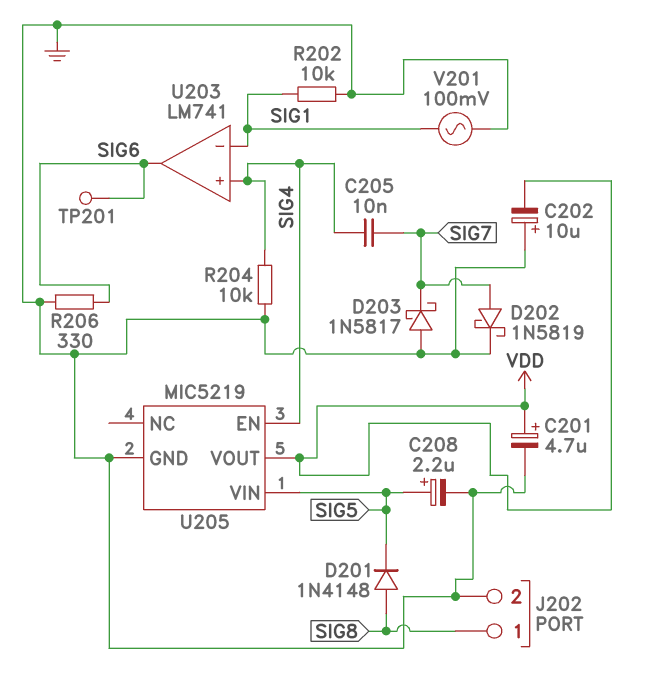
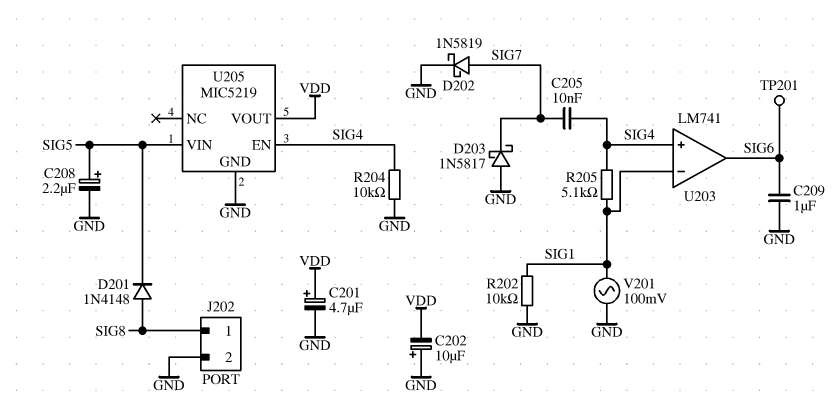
C209: none -> 1uF (GND, SIG6)
R205: none -> 5.1k (SIG1, SIG4)
R206: 330 (GND, SIG6) -> none

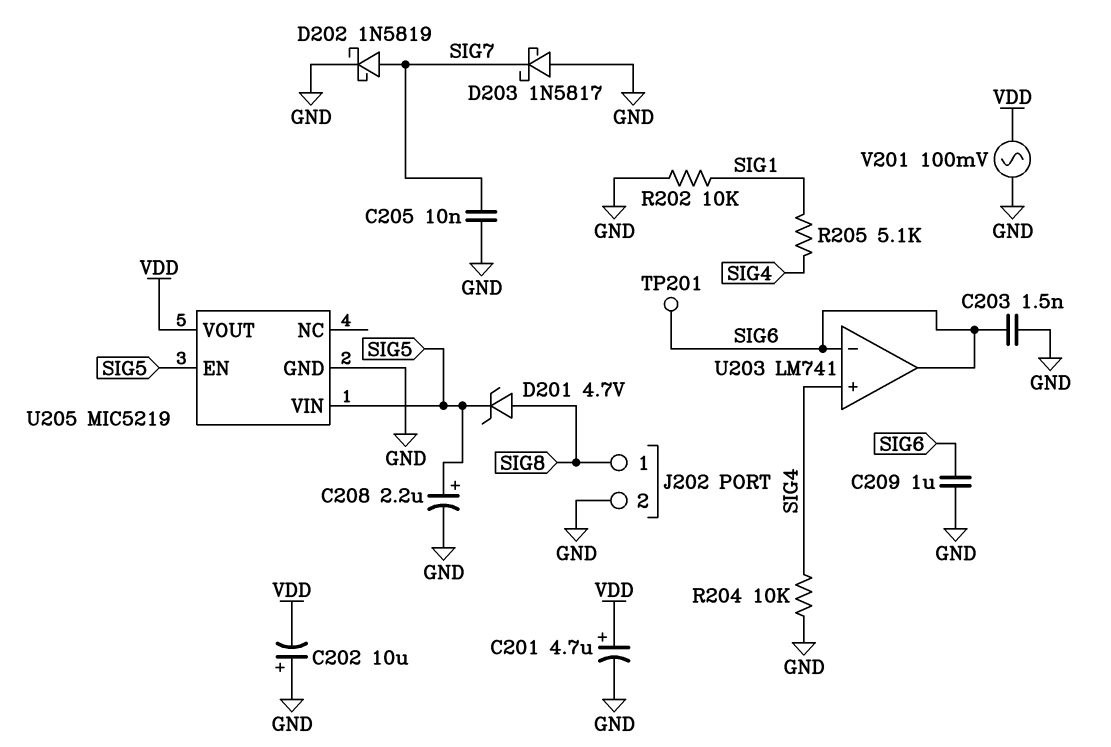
C203: none -> 1.5nF (GND, SIG6)
C205: 10nF (SIG4, SIG7) -> 10nF (GND, SIG7)
D201: diode 1N4148 (A SIG8, K SIG5) -> zener 4.7V (A SIG8, K SIG5)
U203 pin in-: SIG1 -> SIG6
U205 pin EN: SIG4 -> SIG5
V201: AC 100mV (GND, SIG1) -> AC 100mV (GND, VDD)

